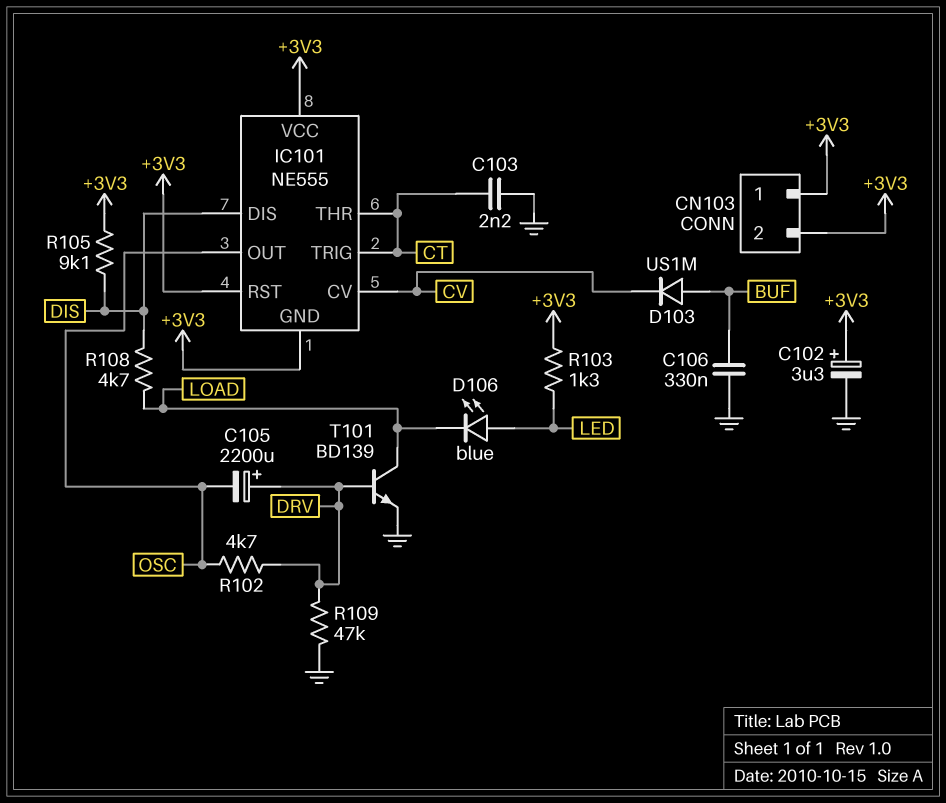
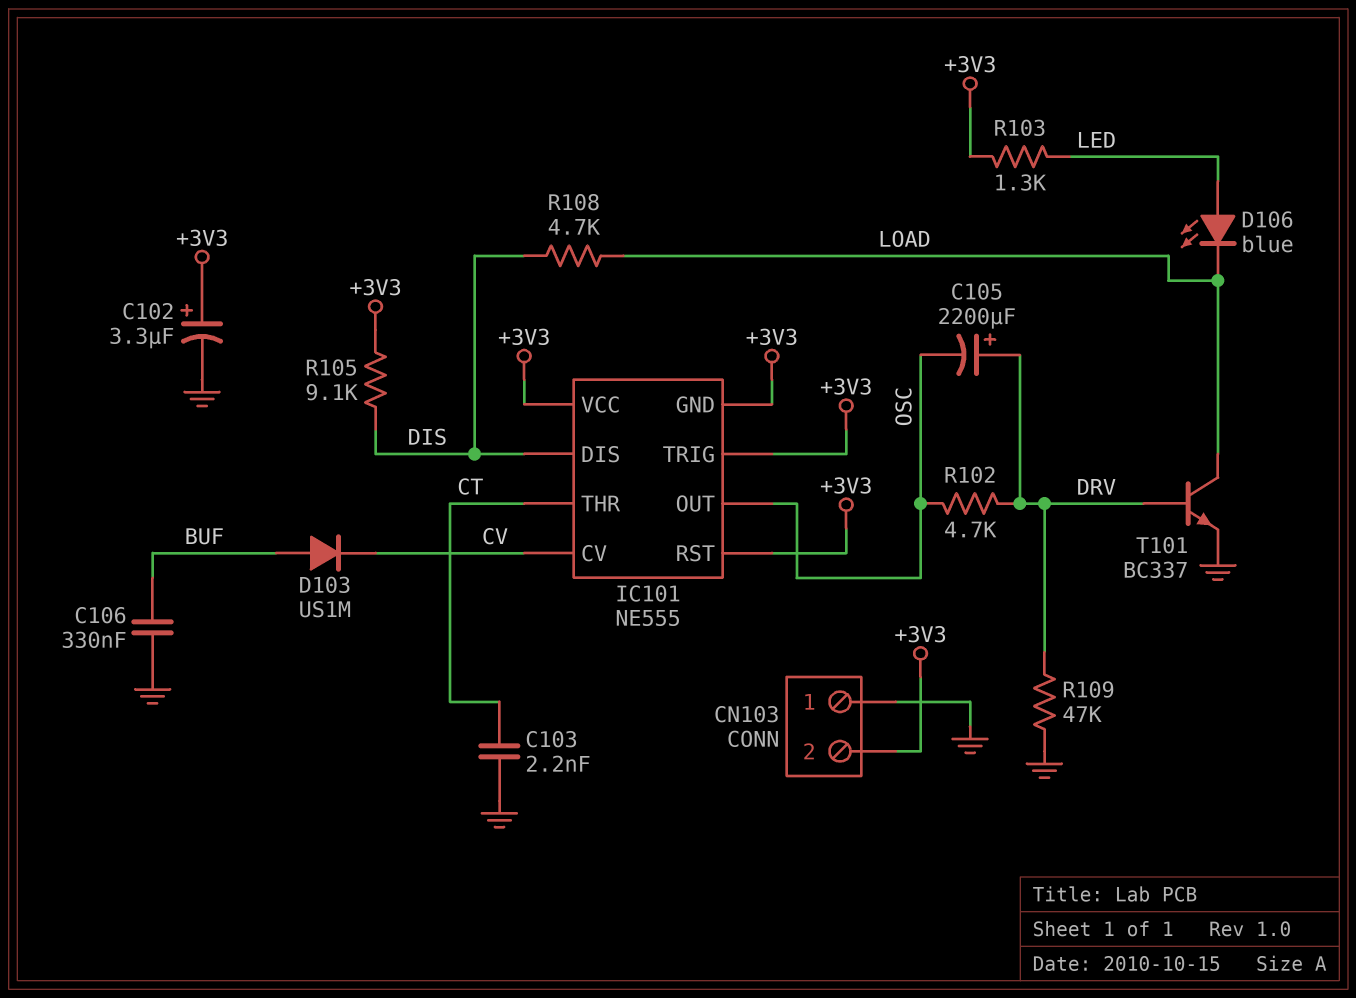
CN103 pin 1: +3V3 -> GND
IC101 pin TRIG: CT -> +3V3
T101: NPN BD139 (B DRV, C LOAD, E GND) -> NPN BC337 (B DRV, C LOAD, E GND)

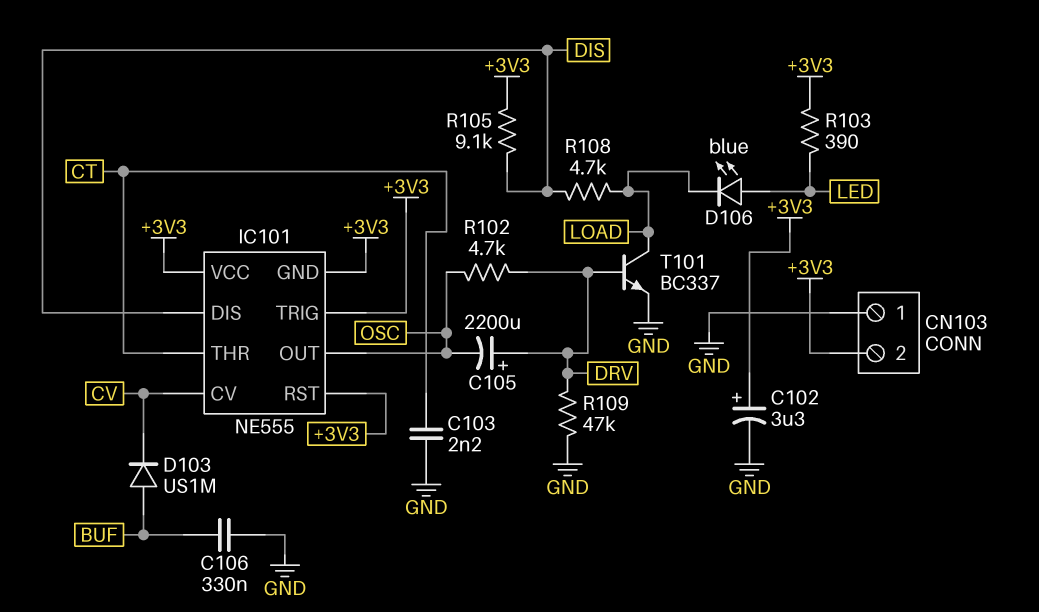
R103: 1.3k (+3V3, LED) -> 390 (+3V3, LED)

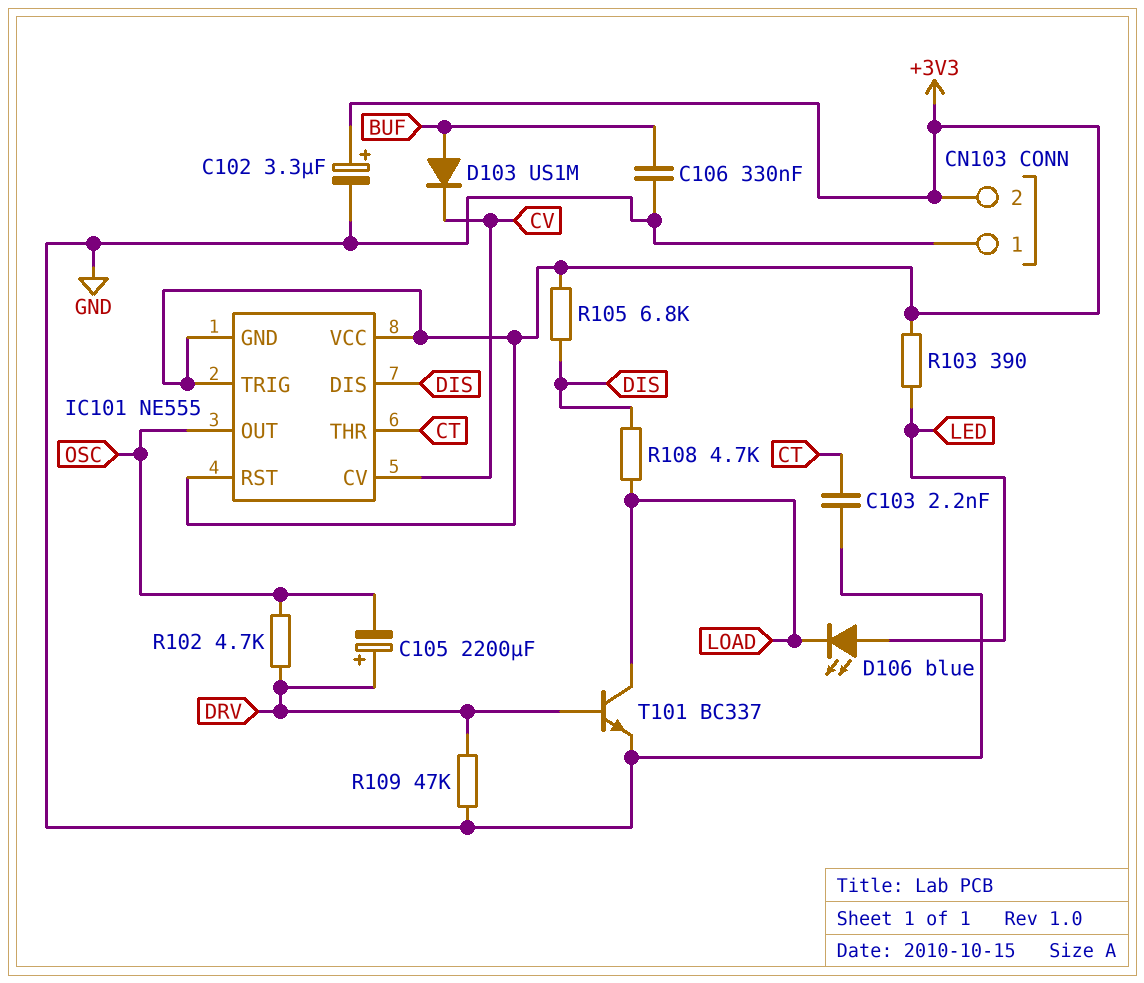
R105: 9.1k (+3V3, DIS) -> 6.8k (+3V3, DIS)

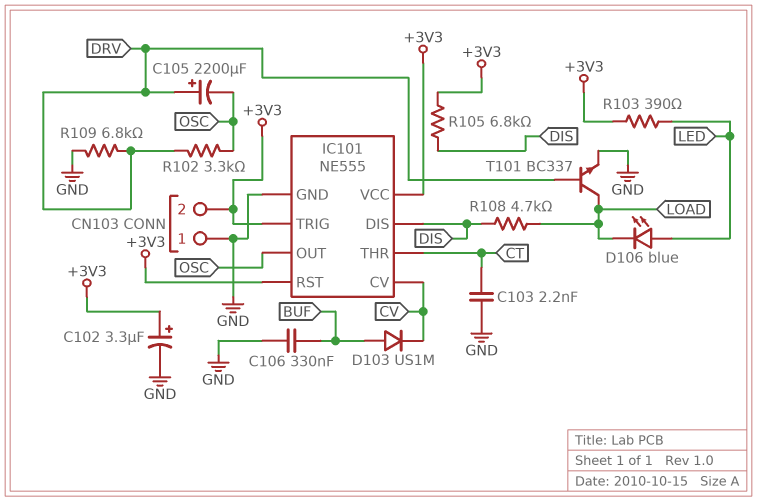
IC101 pin GND: +3V3 -> GND
R102: 4.7k (DRV, OSC) -> 3.3k (DRV, OSC)
R109: 47k (DRV, GND) -> 6.8k (DRV, GND)

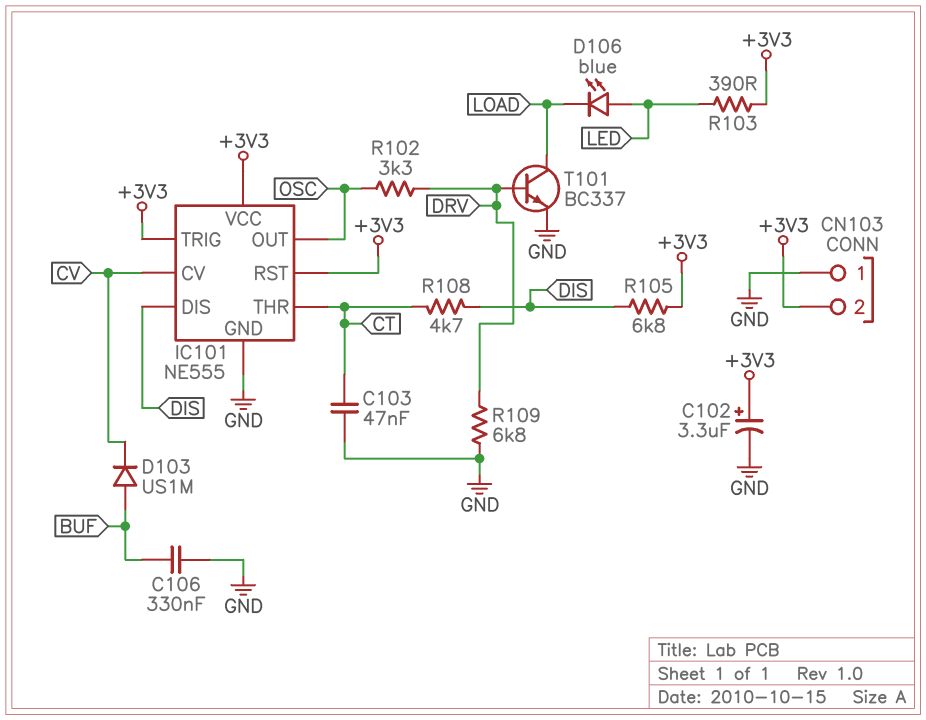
C103: 2.2nF (CT, GND) -> 47nF (CT, GND)
C105: 2200uF (plus DRV, minus OSC) -> none
R108: 4.7k (DIS, LOAD) -> 4.7k (CT, DIS)

